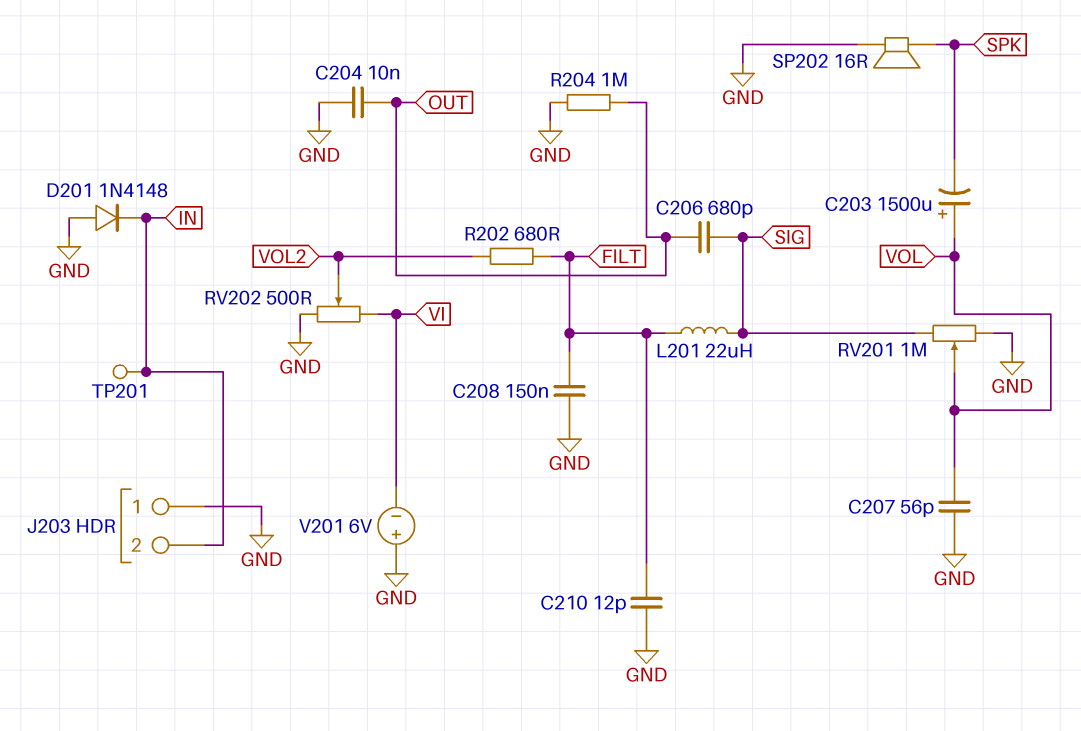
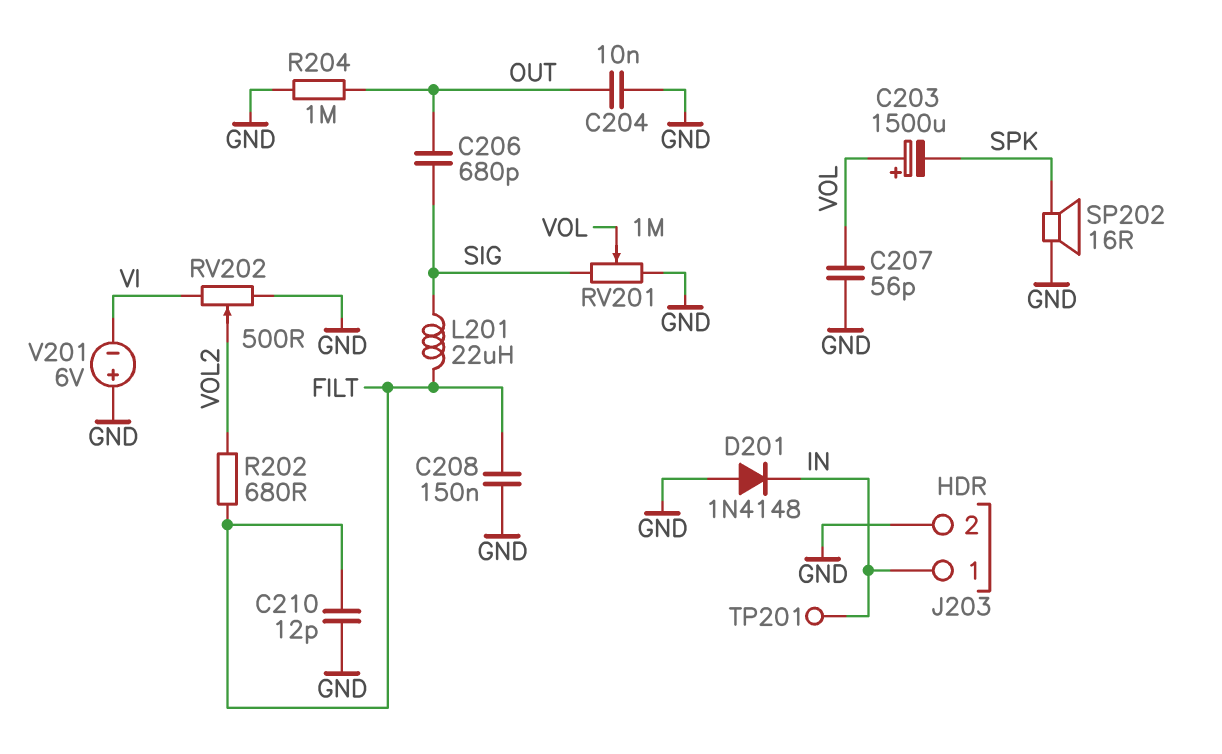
J203 pin 1: GND -> IN
J203 pin 2: IN -> GND

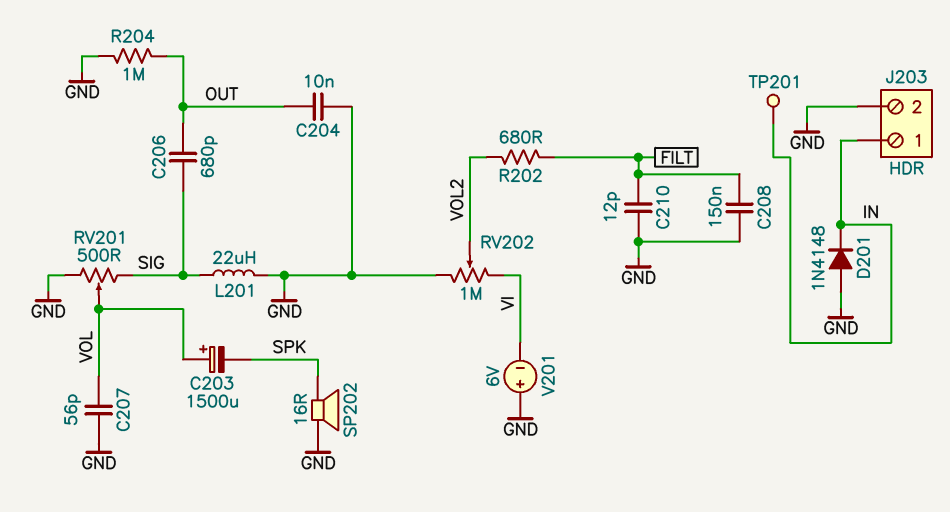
L201: 22uH (FILT, SIG) -> 22uH (GND, SIG)
RV201: 1M (GND, SIG, wiper VOL) -> 500 (GND, SIG, wiper VOL)
RV202: 500 (GND, VI, wiper VOL2) -> 1M (GND, VI, wiper VOL2)

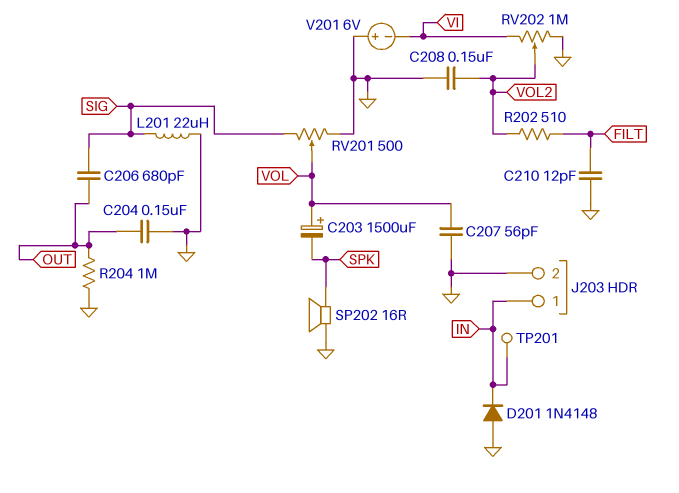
C204: 10nF (GND, OUT) -> 150nF (GND, OUT)
C208: 150nF (FILT, GND) -> 150nF (GND, VOL2)
R202: 680 (FILT, VOL2) -> 510 (FILT, VOL2)

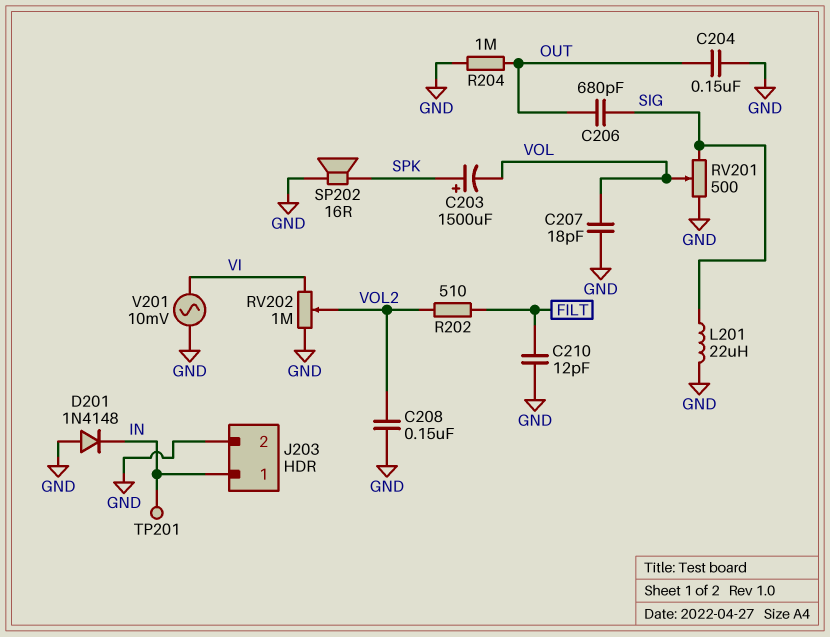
C203: 1500uF (plus VOL, minus SPK) -> 1500uF (plus SPK, minus VOL)
C207: 56pF (GND, VOL) -> 18pF (GND, VOL)
V201: 6V (plus GND, minus VI) -> AC 10mV (GND, VI)

